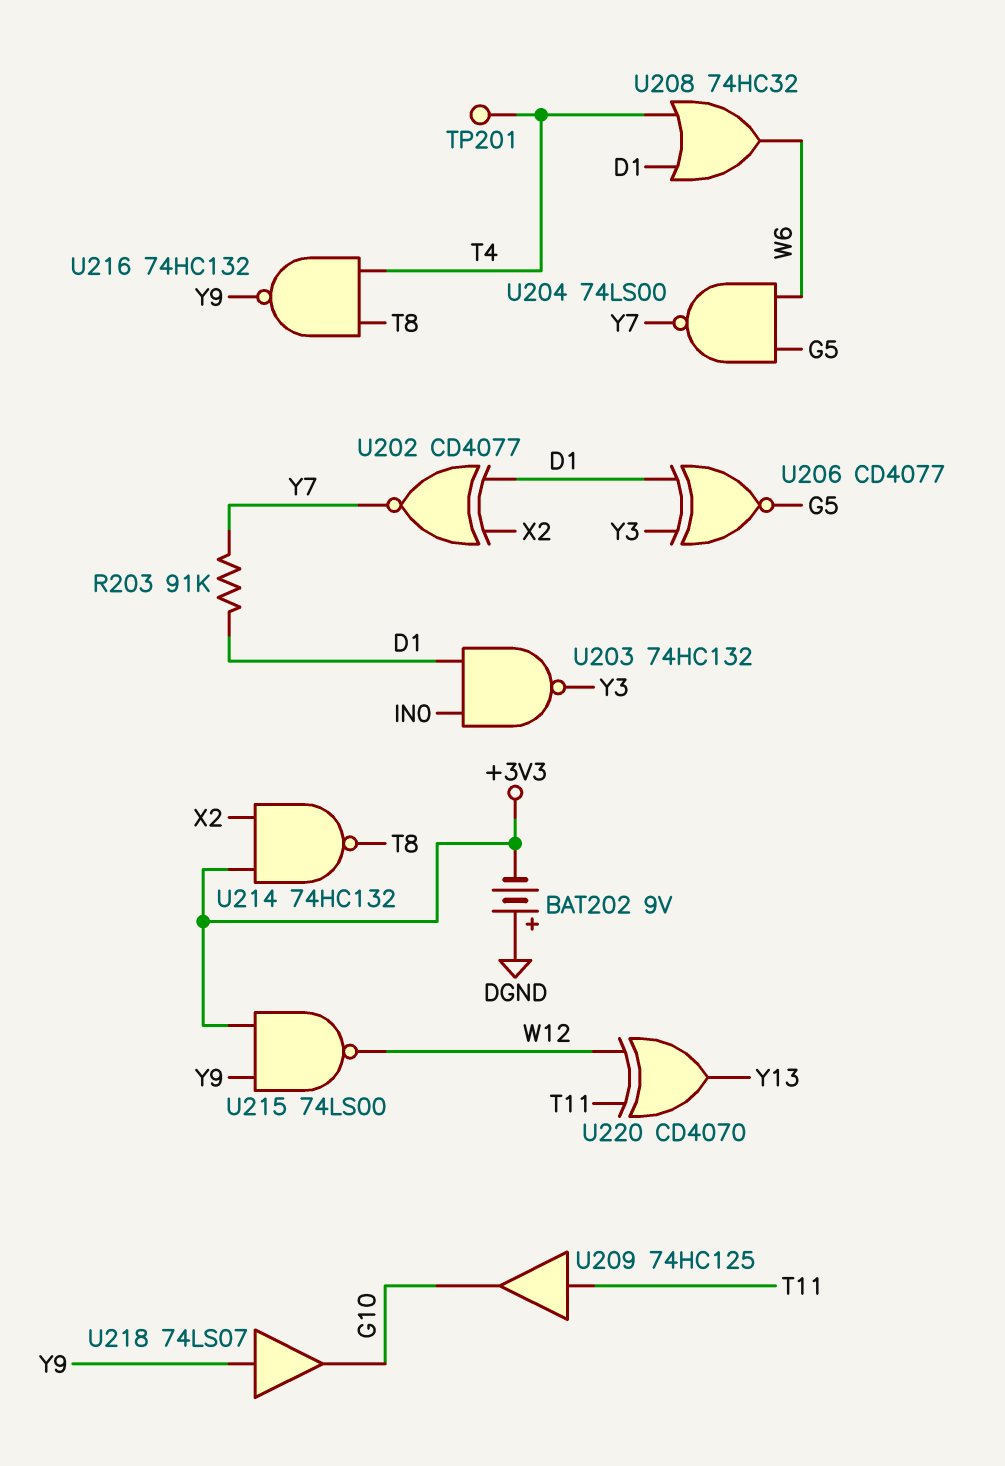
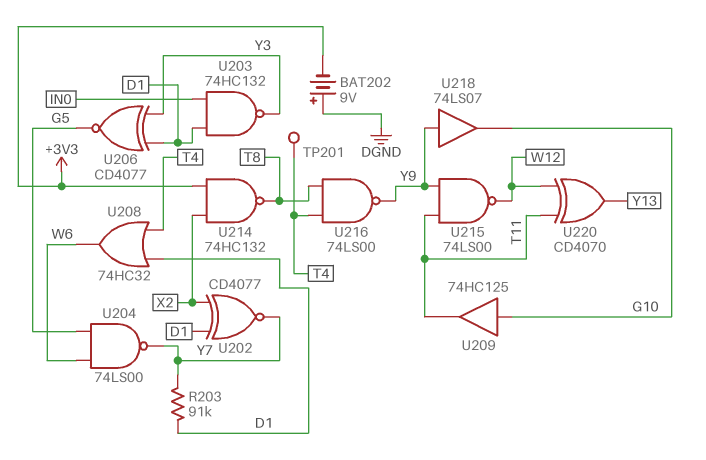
U209: buffer 74HC125 (in T11, out G10) -> buffer 74HC125 (in G10, out T11)
U215: NAND 74LS00 (in +3V3, in Y9, out W12) -> NAND 74LS00 (in T11, in Y9, out W12)
U216: NAND 74HC132 (in T4, in T8, out Y9) -> NAND 74LS00 (in T4, in T8, out Y9)

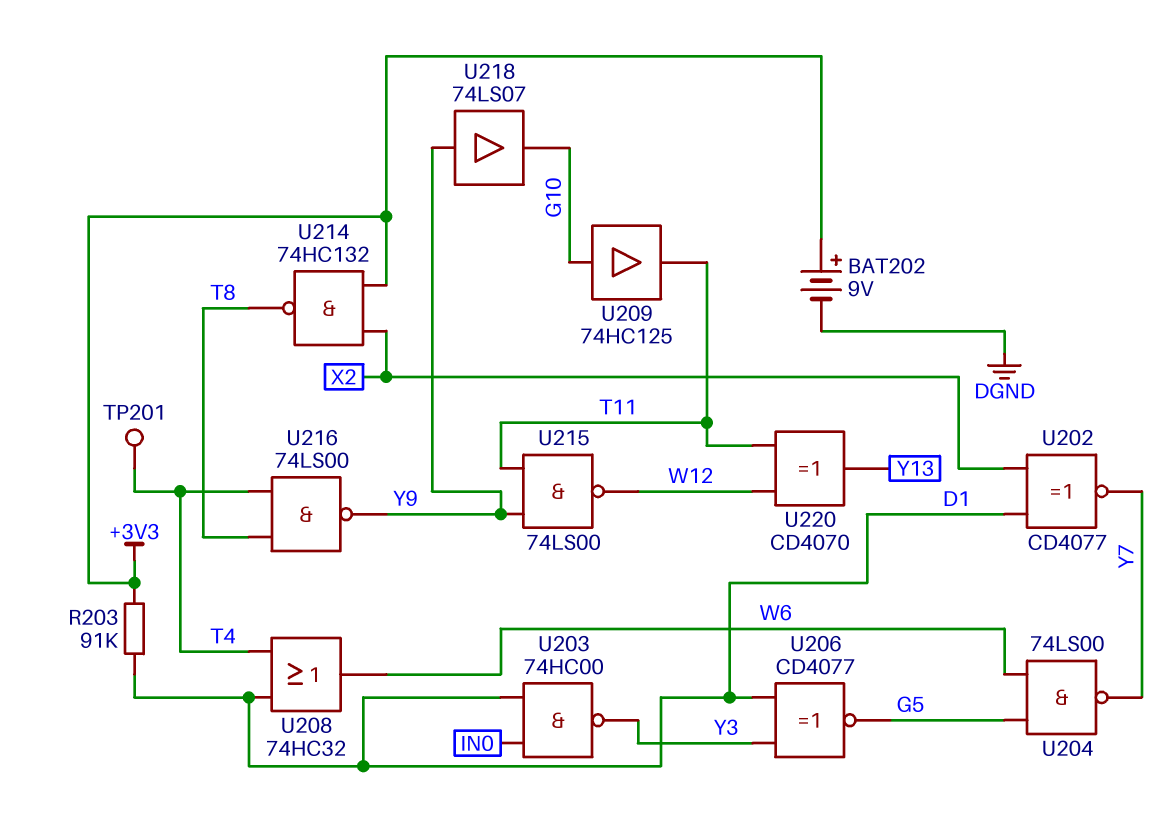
BAT202: 9V (plus DGND, minus +3V3) -> 9V (plus +3V3, minus DGND)
R203: 91k (D1, Y7) -> 91k (+3V3, D1)
U203: NAND 74HC132 (in D1, in IN0, out Y3) -> NAND 74HC00 (in D1, in IN0, out Y3)

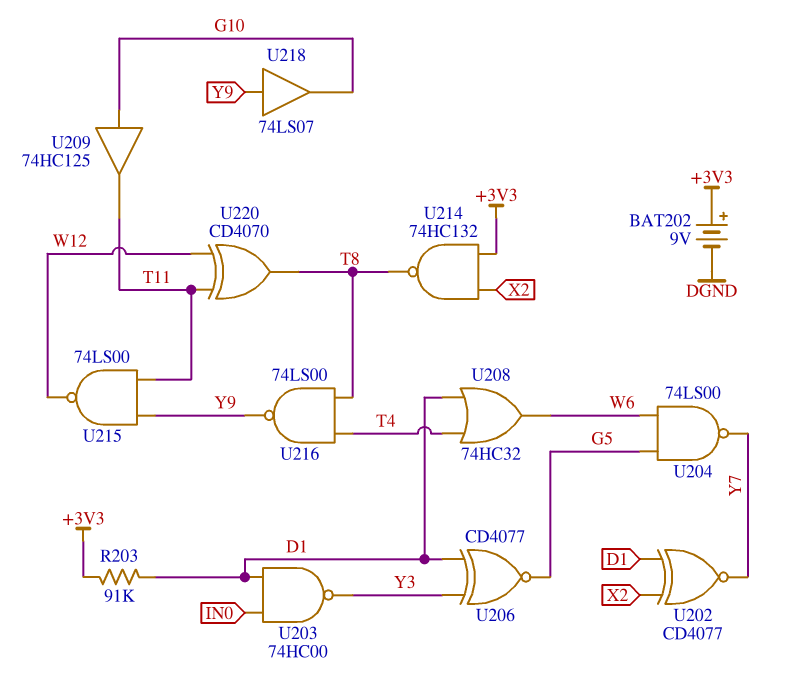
TP201: test point (T4) -> none
U220: XOR CD4070 (in T11, in W12, out Y13) -> XOR CD4070 (in T11, in W12, out T8)

